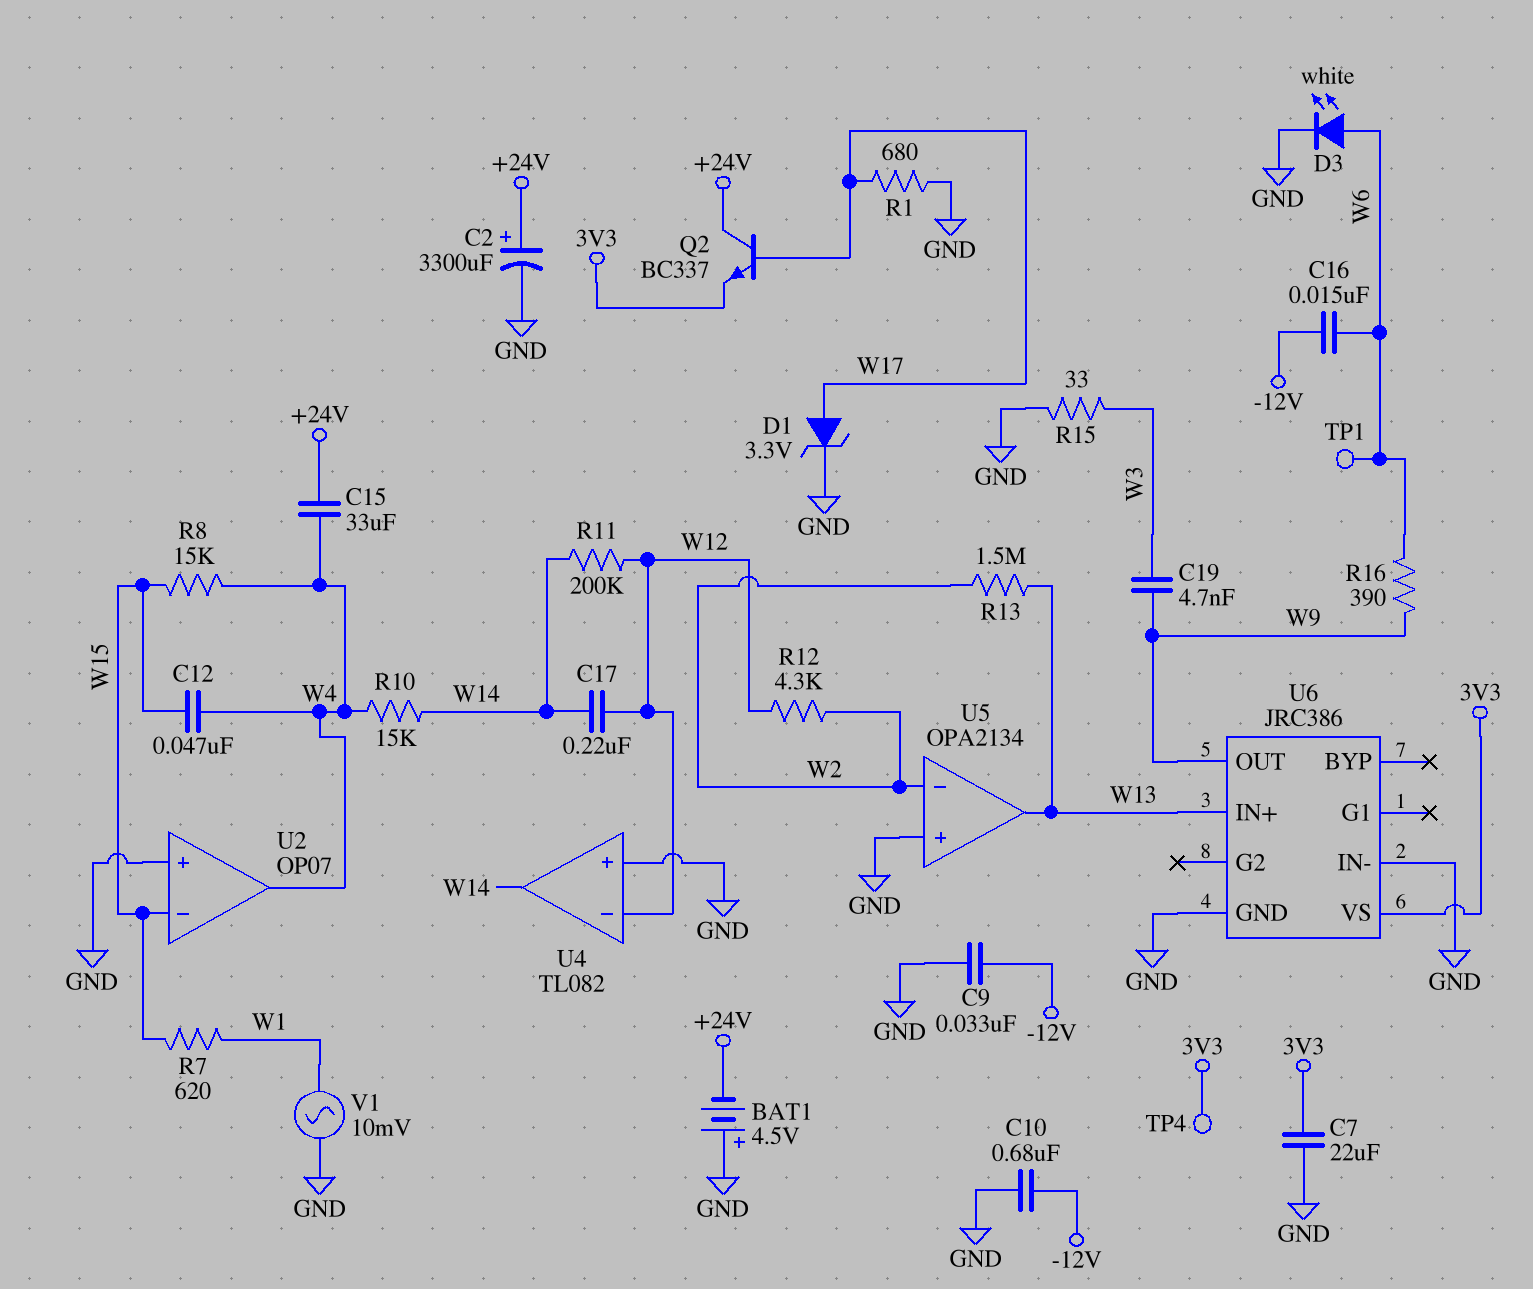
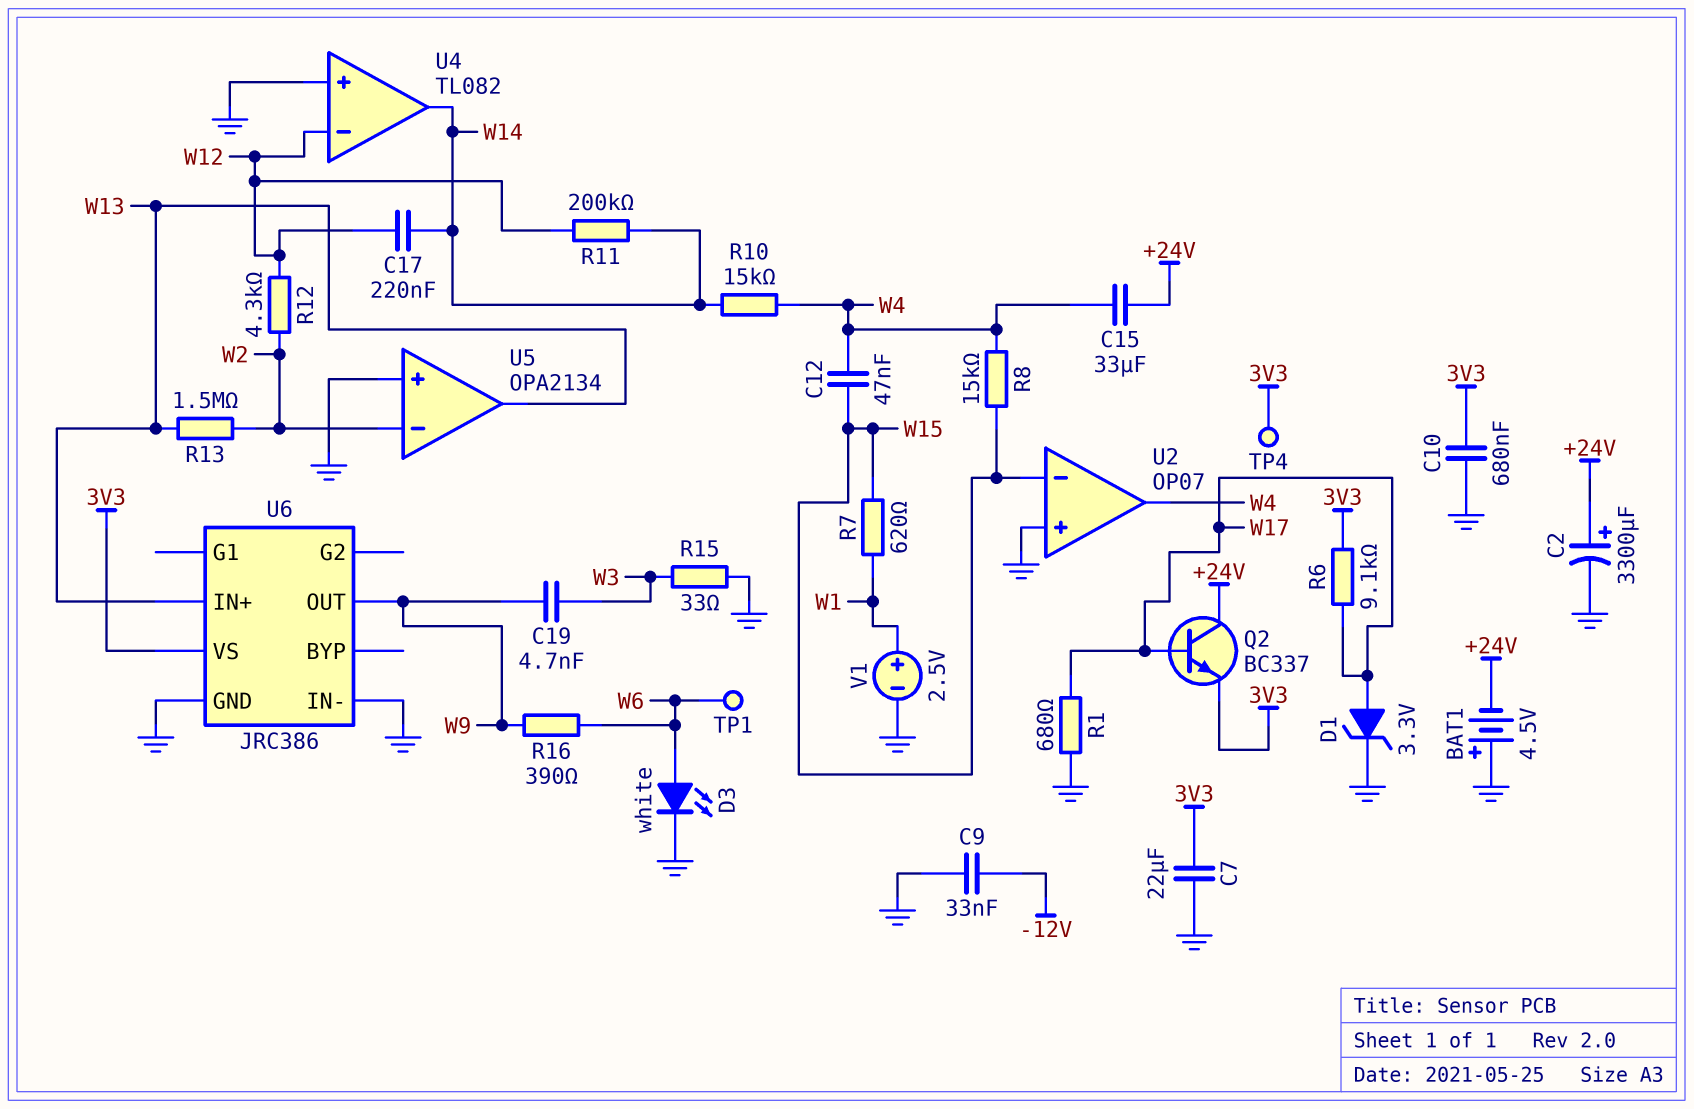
C10: 680nF (-12V, GND) -> 680nF (3V3, GND)
C16: 15nF (-12V, W6) -> none
R6: none -> 9.1k (3V3, W17)
V1: AC 10mV (GND, W1) -> 2.5V (plus W1, minus GND)

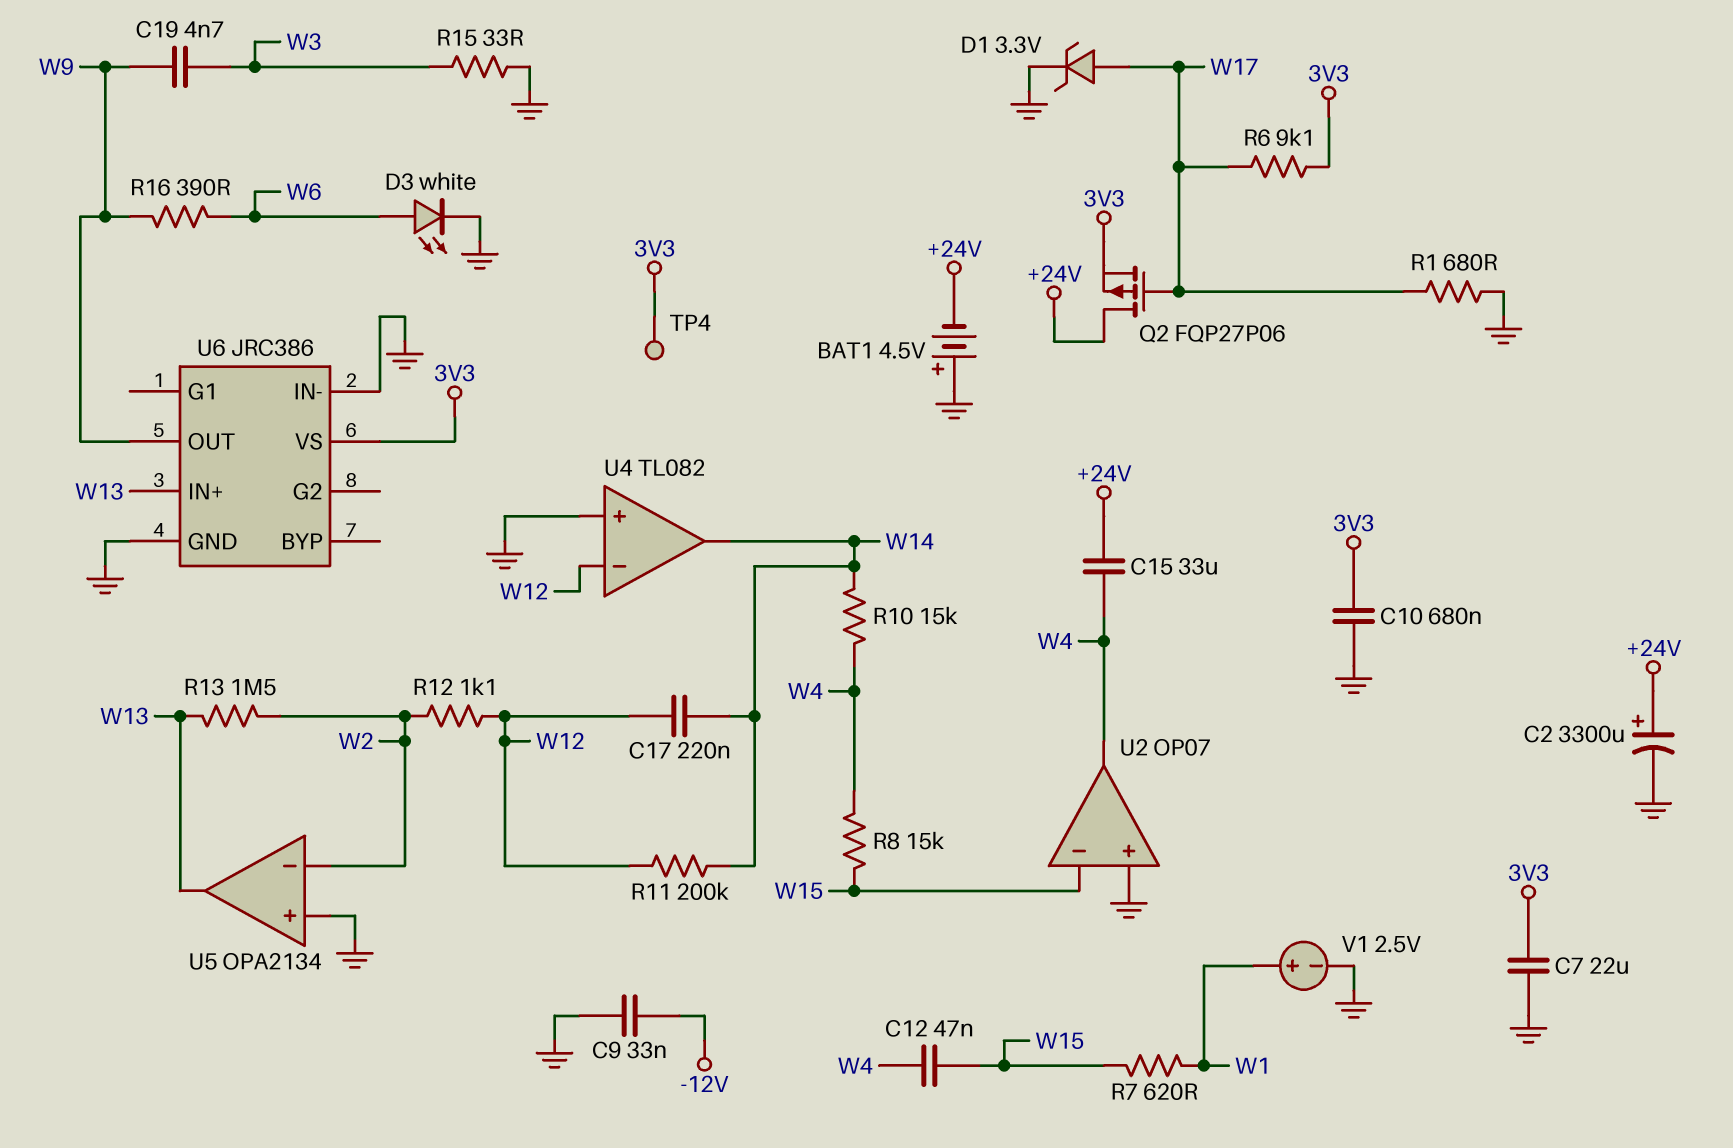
Q2: NPN BC337 (B W17, C +24V, E 3V3) -> PMOS FQP27P06 (G W17, D +24V, S 3V3)
R12: 4.3k (W2, W12) -> 1.1k (W2, W12)
TP1: test point (W6) -> none

